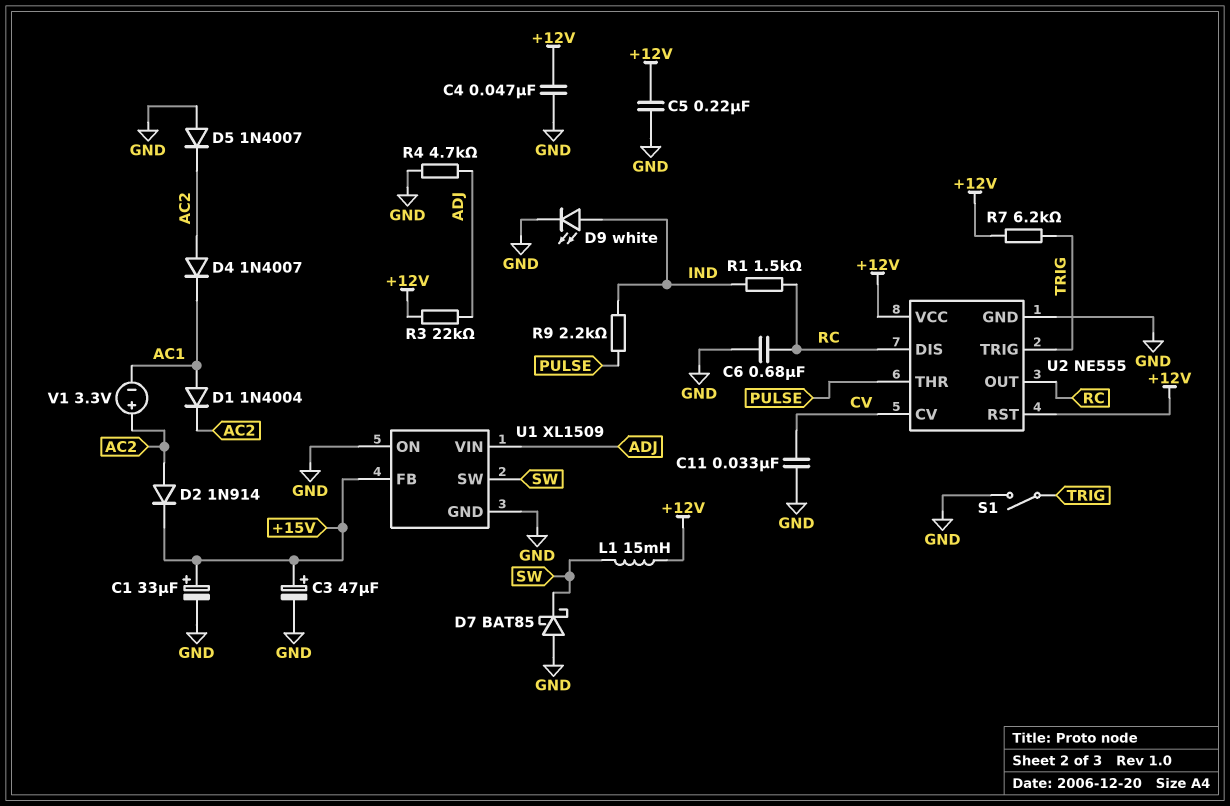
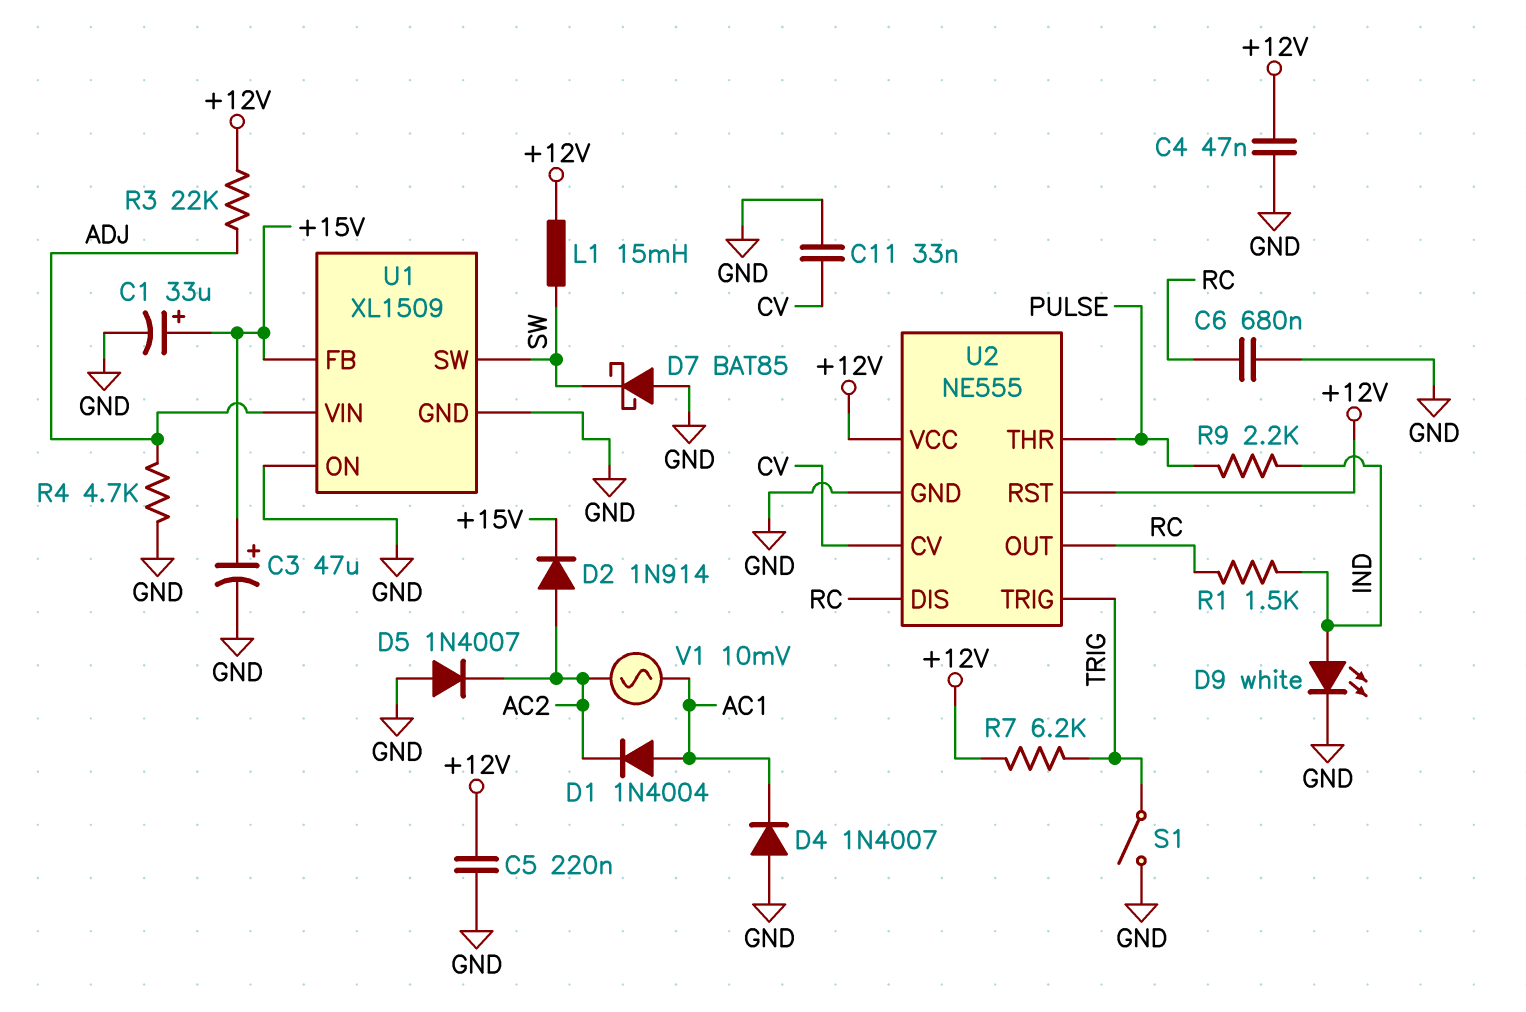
D4: diode 1N4007 (A AC2, K AC1) -> diode 1N4007 (A GND, K AC1)
V1: 3.3V (plus AC2, minus AC1) -> AC 10mV (AC1, AC2)

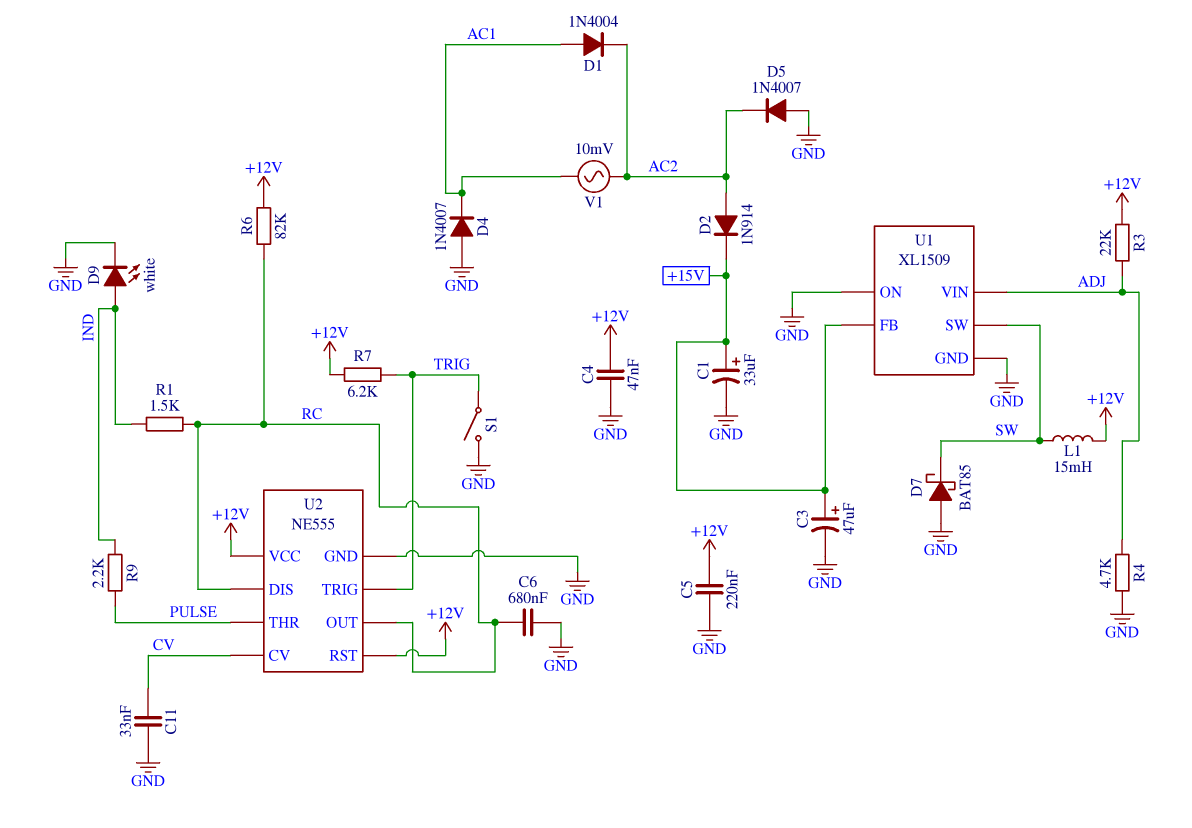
R6: none -> 82k (+12V, RC)

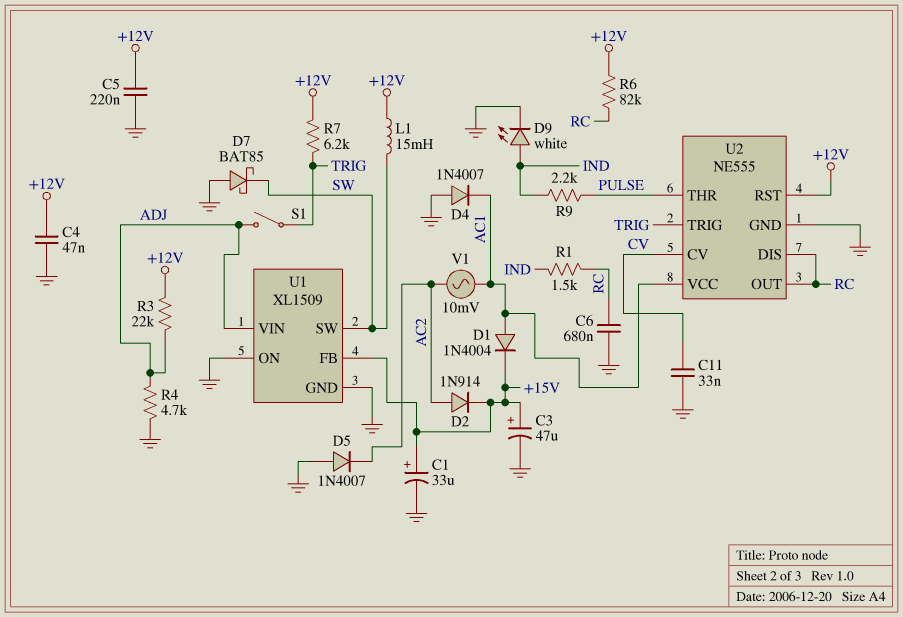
D1: diode 1N4004 (A AC1, K AC2) -> diode 1N4004 (A AC1, K +15V)
S1: switch (GND, TRIG) -> switch (ADJ, TRIG)
U2 pin VCC: +12V -> AC1

